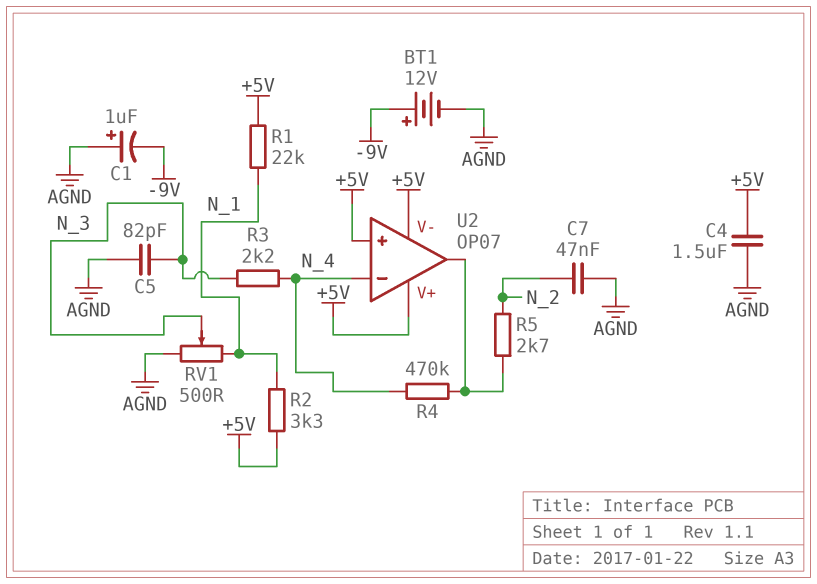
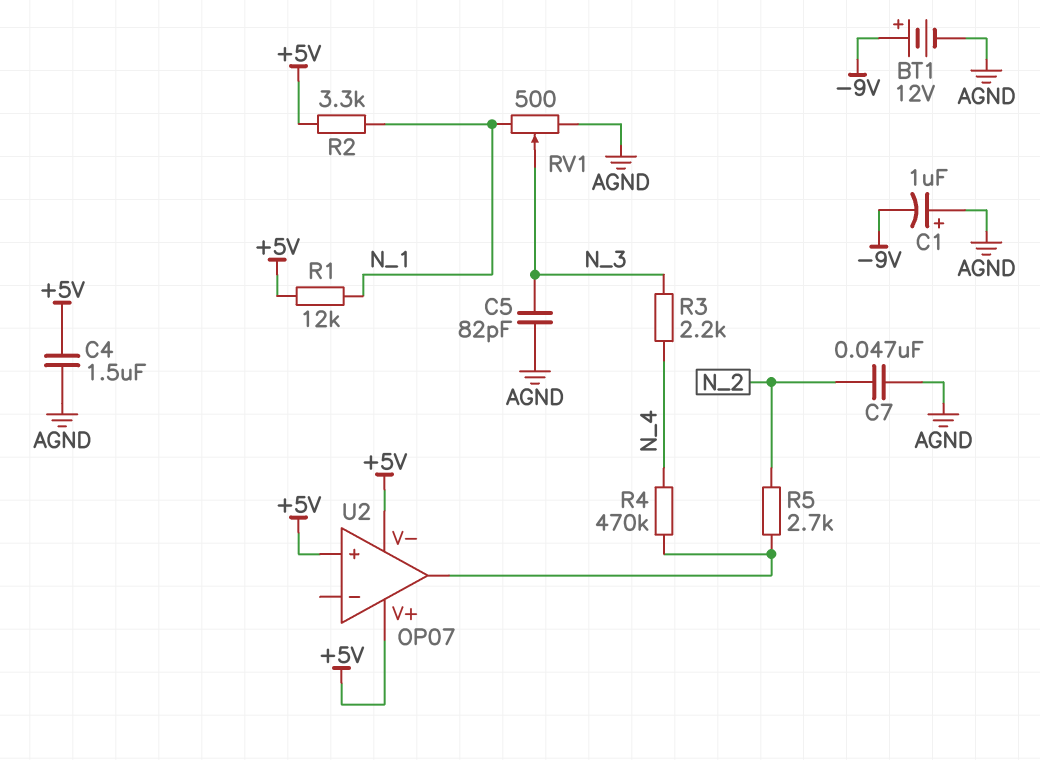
R1: 22k (+5V, N_1) -> 12k (+5V, N_1)
U2 pin in-: N_4 -> none

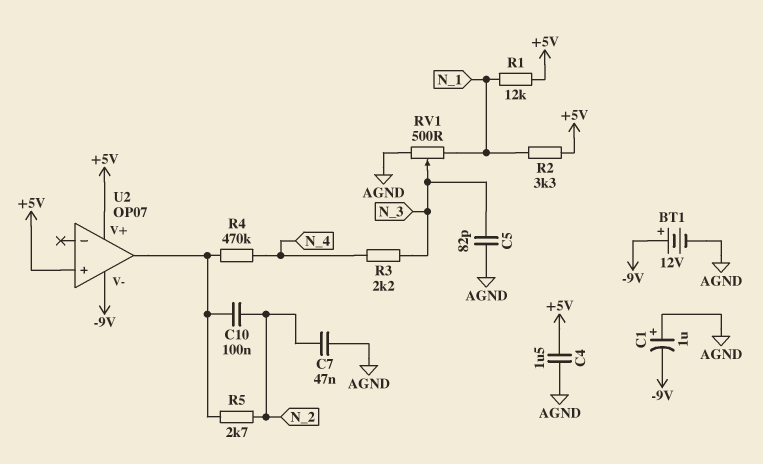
C10: none -> 100nF (N_2, U2/out)
U2 pin V-: +5V -> -9V

